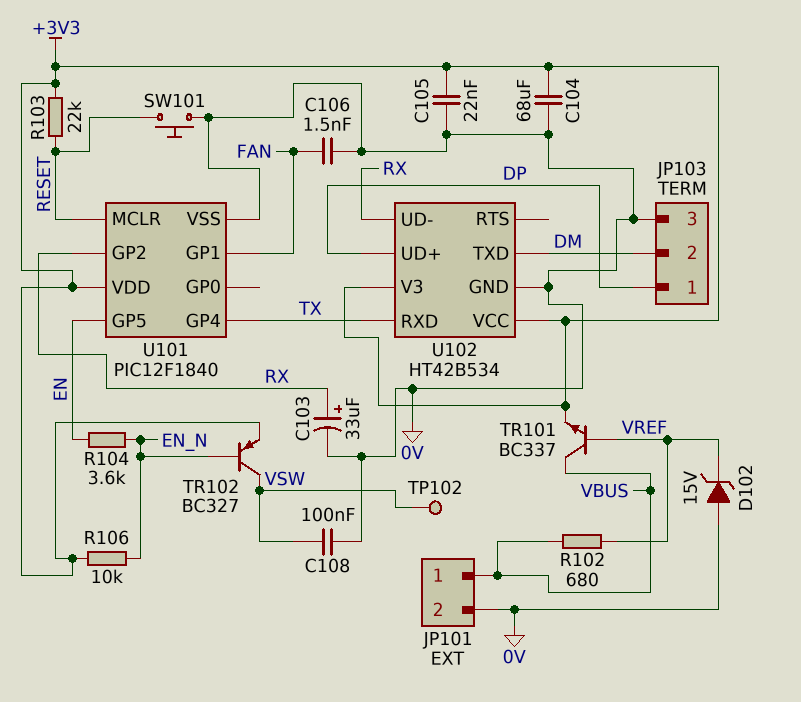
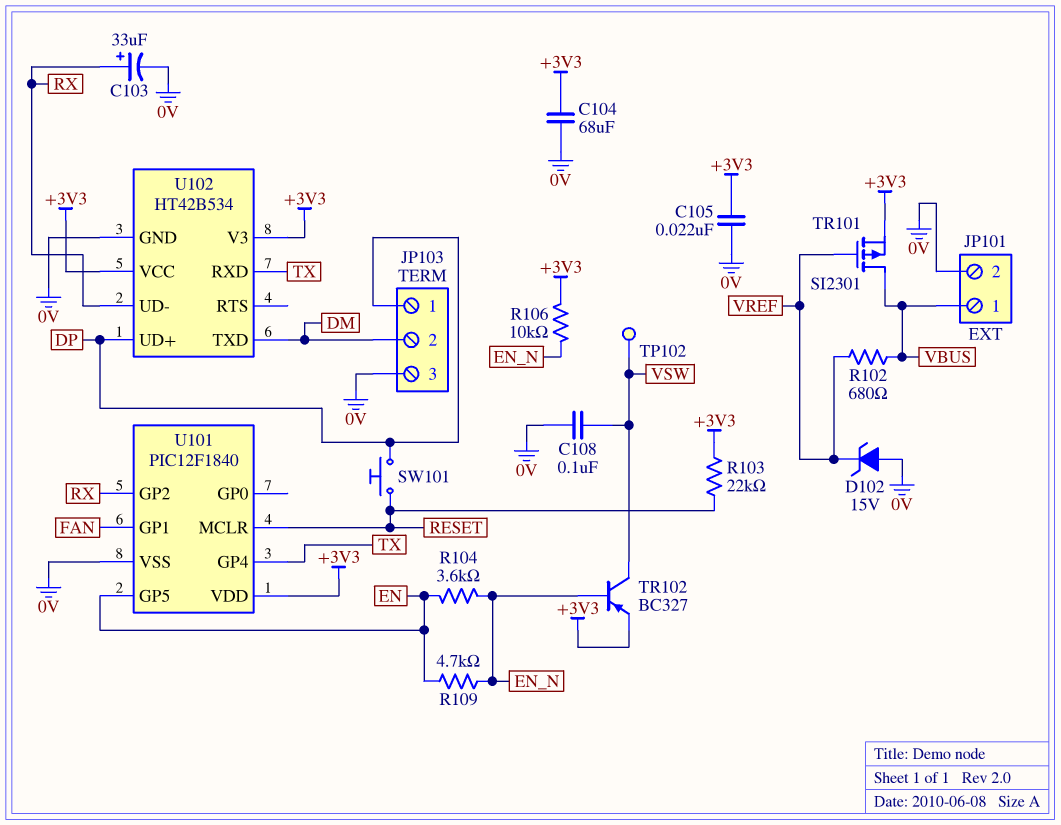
C106: 1.5nF (0V, FAN) -> none
R109: none -> 4.7k (EN, EN_N)
SW101: button (0V, RESET) -> button (DP, RESET)
TR101: NPN BC337 (B VREF, C VBUS, E +3V3) -> PMOS SI2301 (G VREF, D VBUS, S +3V3)

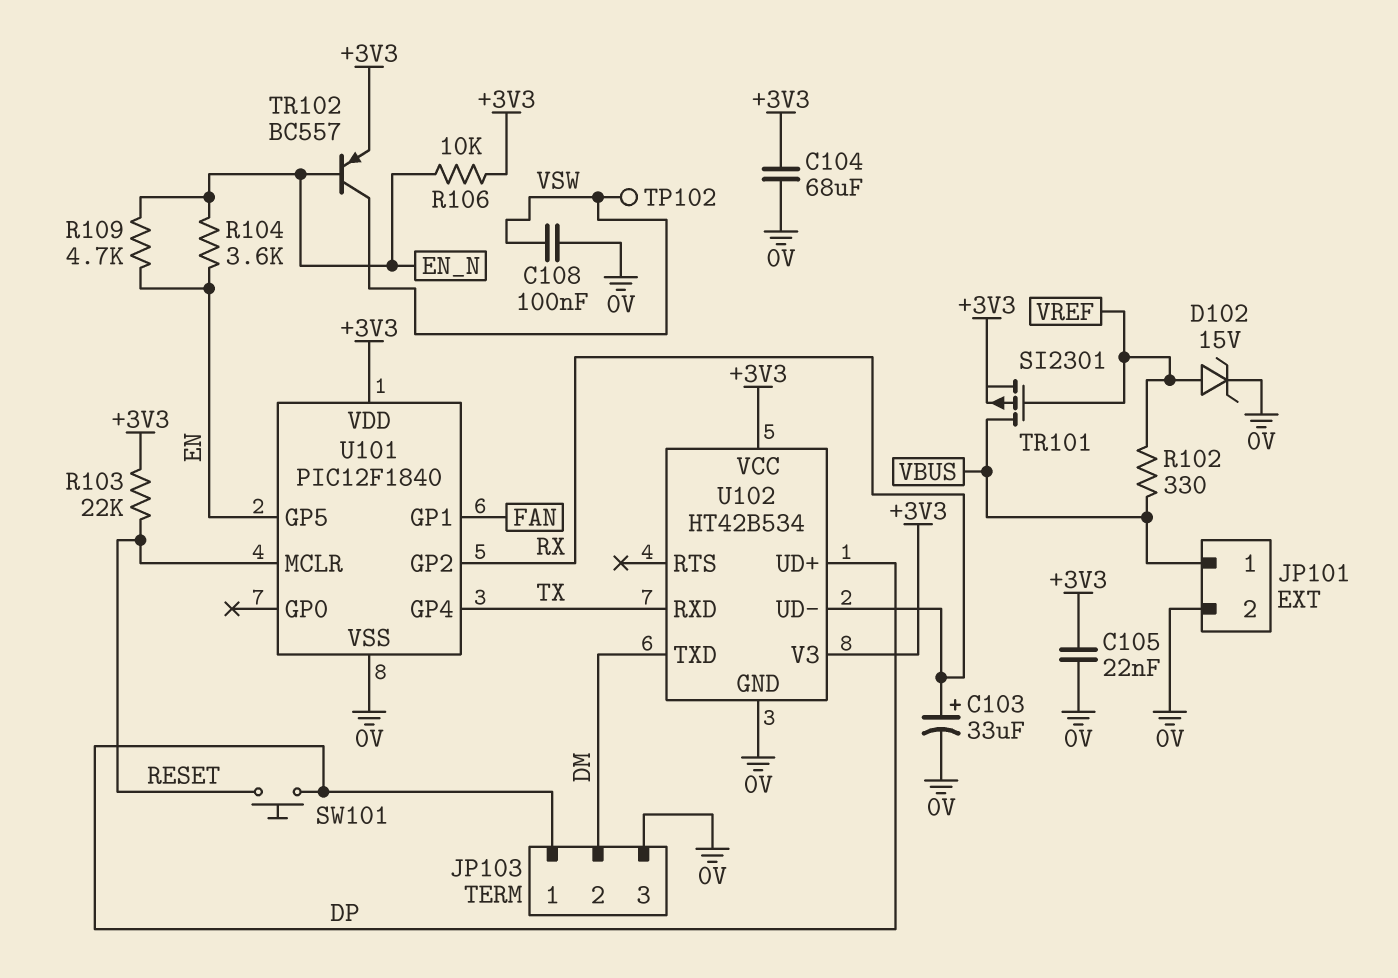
D102: zener 15V (A 0V, K VREF) -> zener 15V (A VREF, K 0V)
R102: 680 (VBUS, VREF) -> 330 (VBUS, VREF)
TR102: PNP BC327 (B EN_N, C VSW, E +3V3) -> PNP BC557 (B EN_N, C VSW, E +3V3)

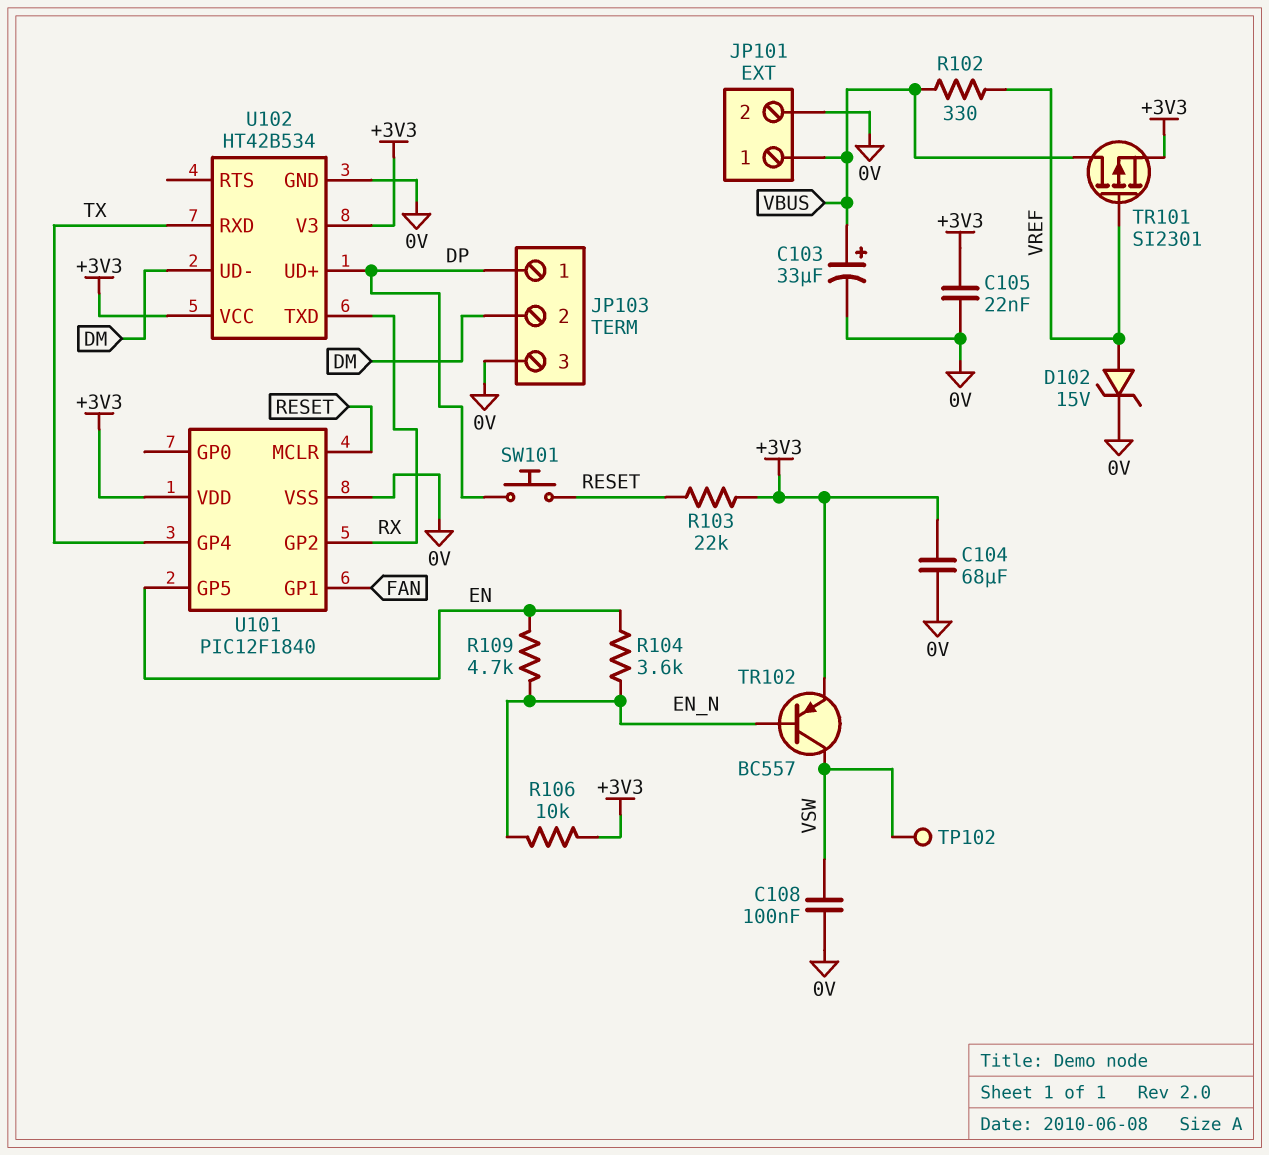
C103: 33uF (plus RX, minus 0V) -> 33uF (plus VBUS, minus 0V)
U102 pin TXD: DM -> RX
U102 pin UD-: RX -> DM

